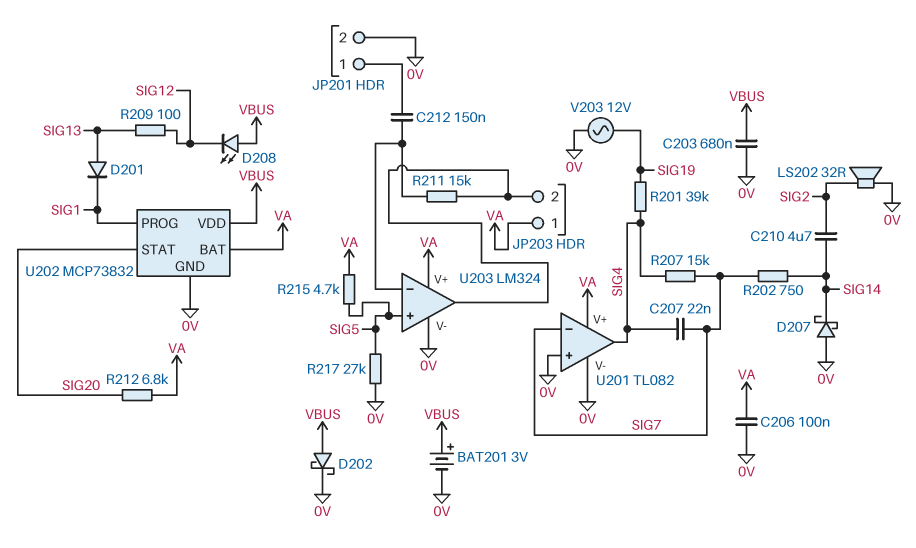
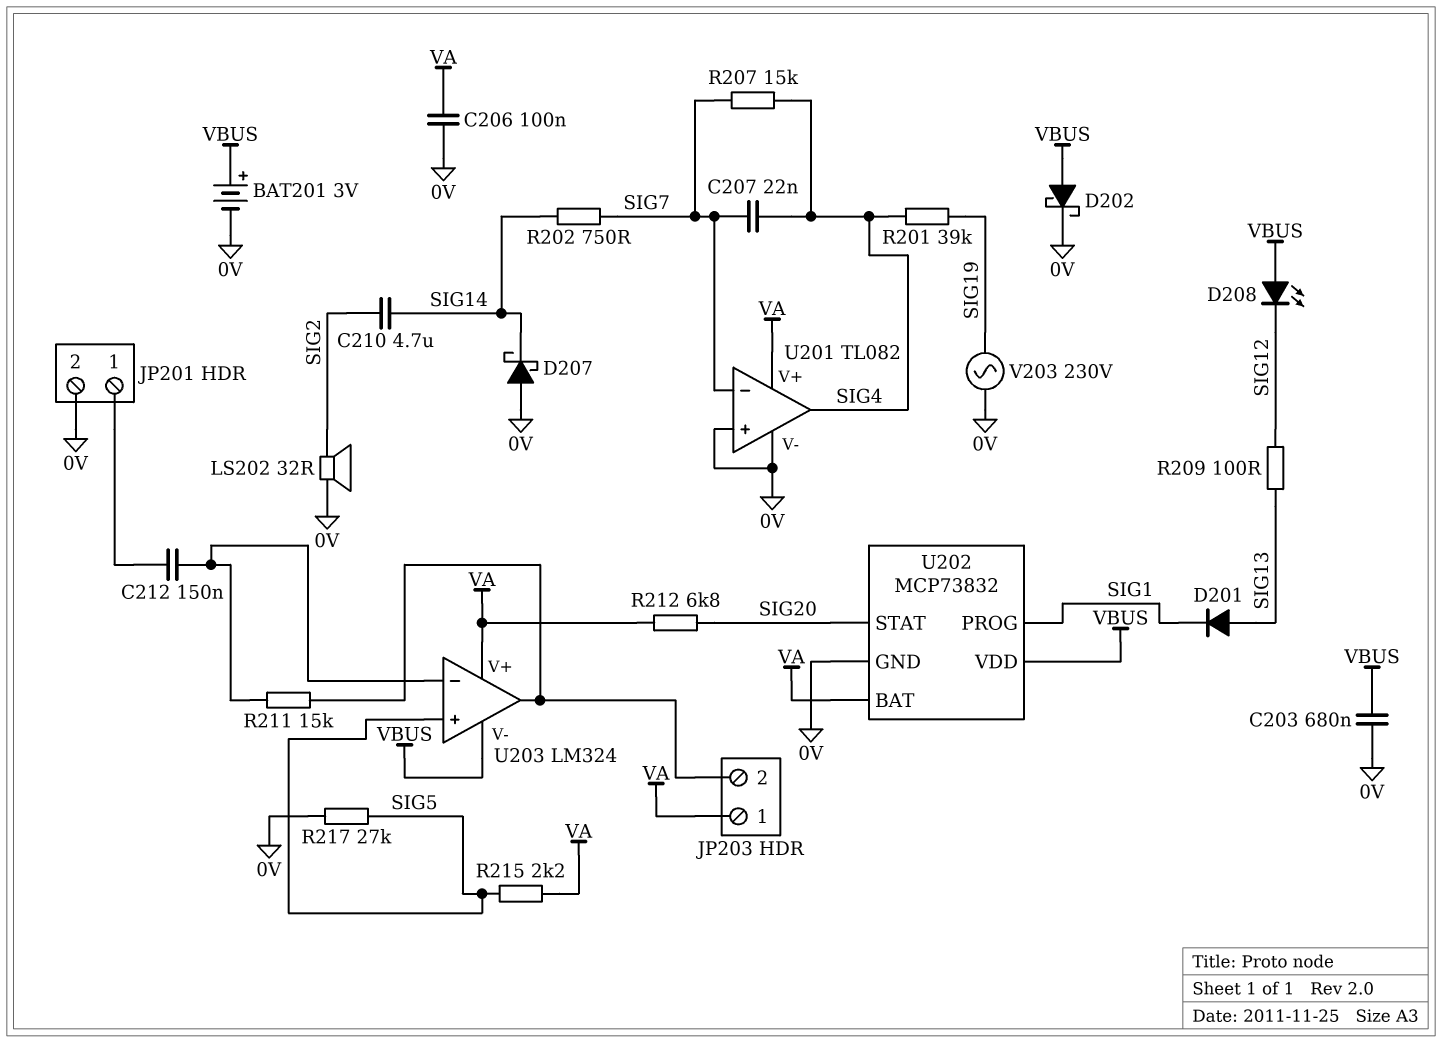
R215: 4.7k (SIG5, VA) -> 2.2k (SIG5, VA)
U203 pin V-: 0V -> VBUS
V203: AC 12V (0V, SIG19) -> AC 230V (0V, SIG19)

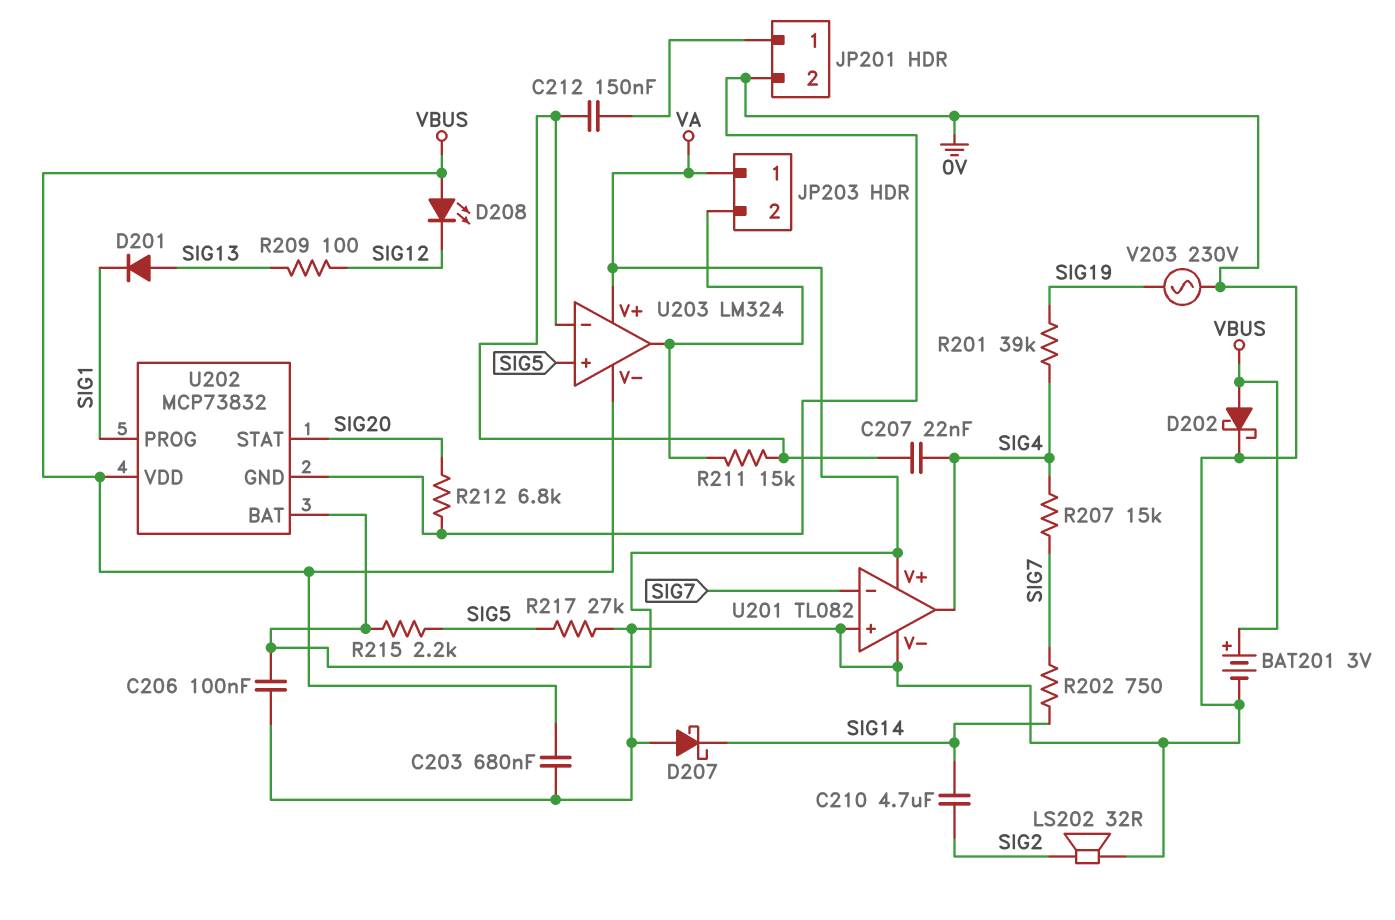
C207: 22nF (SIG4, SIG7) -> 22nF (SIG4, U203/in-)
R212: 6.8k (SIG20, VA) -> 6.8k (0V, SIG20)

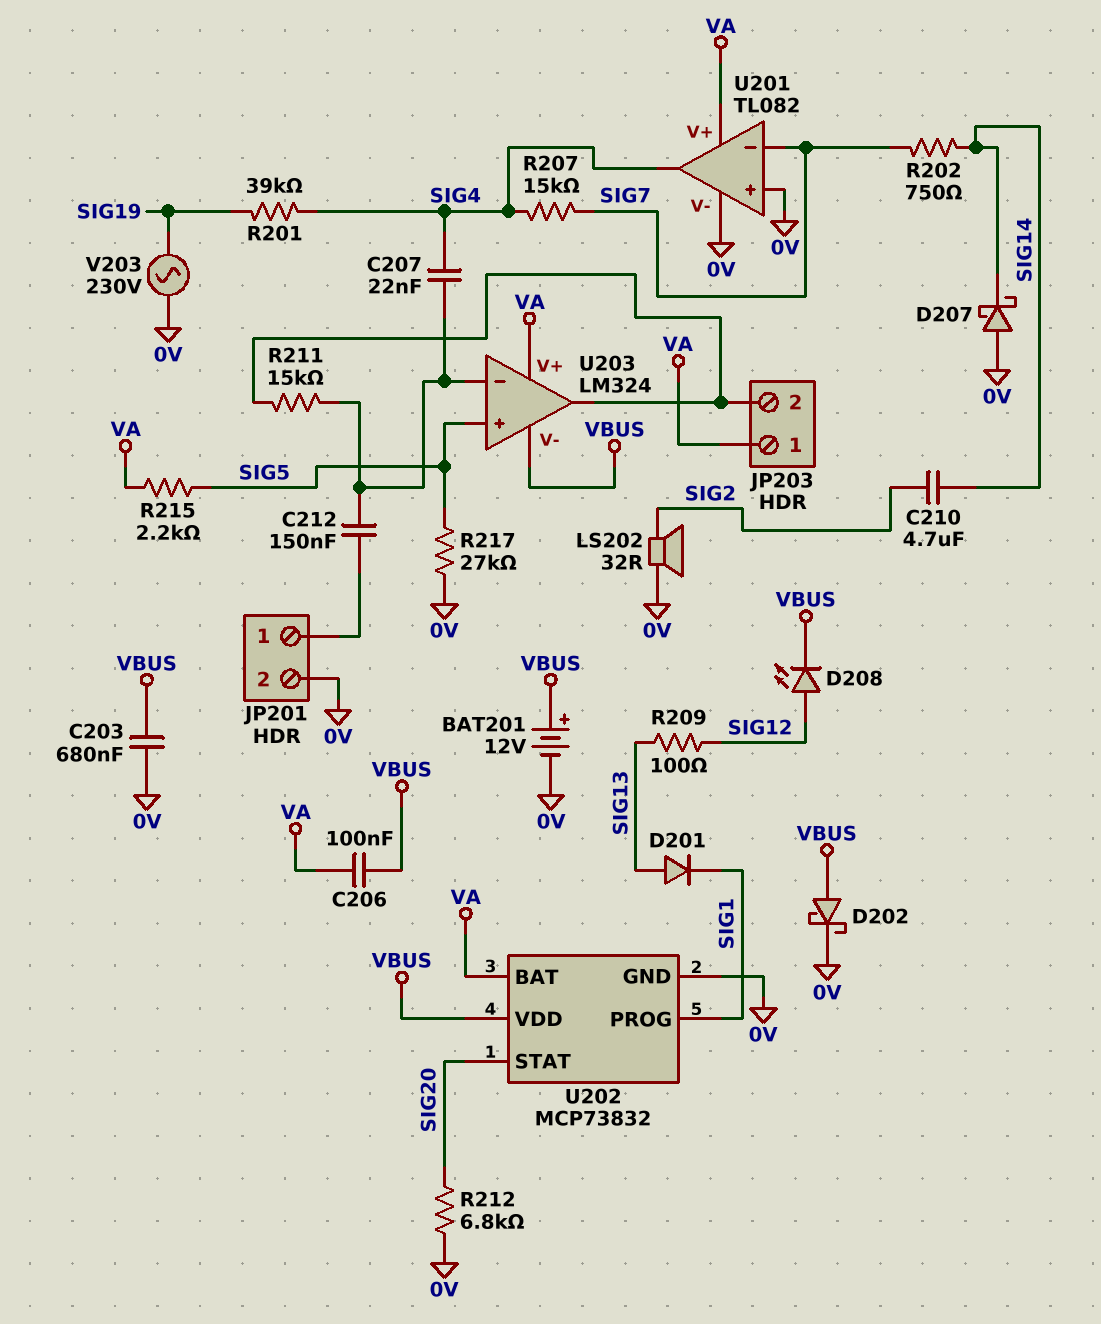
BAT201: 3V (plus VBUS, minus 0V) -> 12V (plus VBUS, minus 0V)
C206: 100nF (0V, VA) -> 100nF (VA, VBUS)
D208: LED (A VBUS, K SIG12) -> LED (A SIG12, K VBUS)

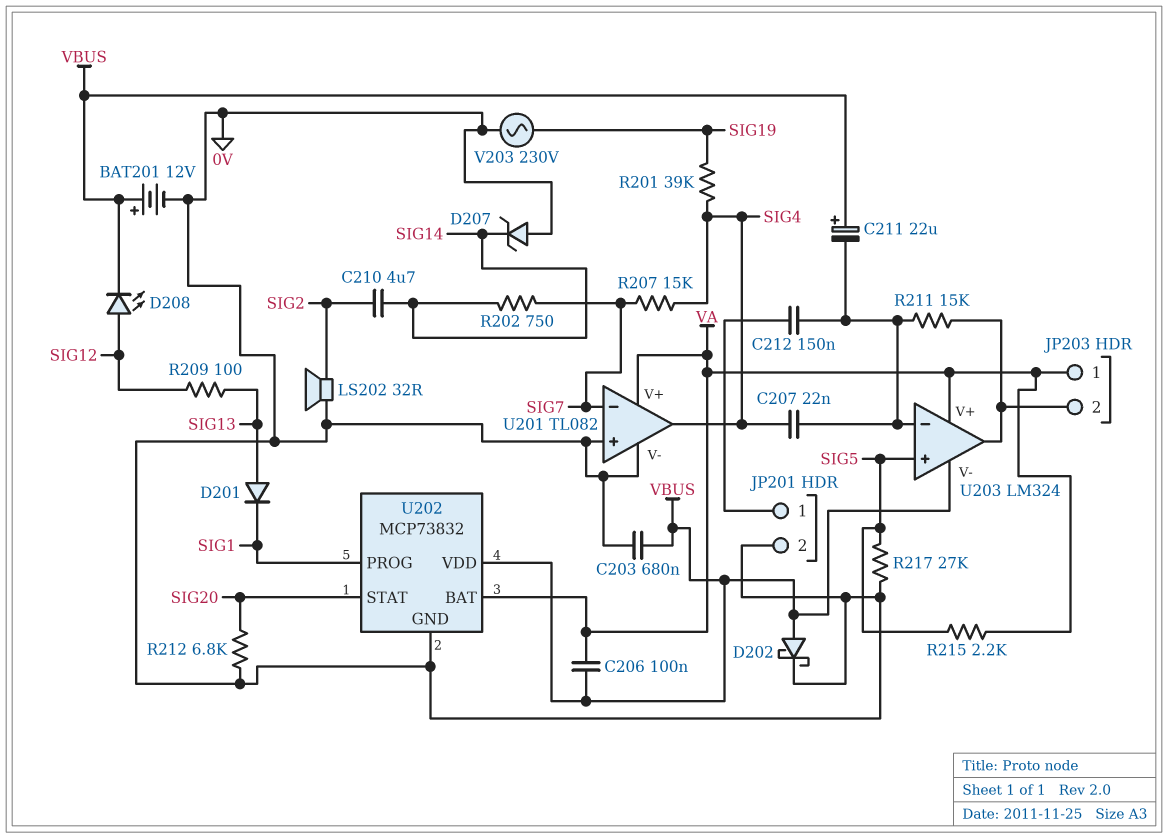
C211: none -> 22uF (plus VBUS, minus U203/in-)
D207: schottky (A 0V, K SIG14) -> zener (A 0V, K SIG14)

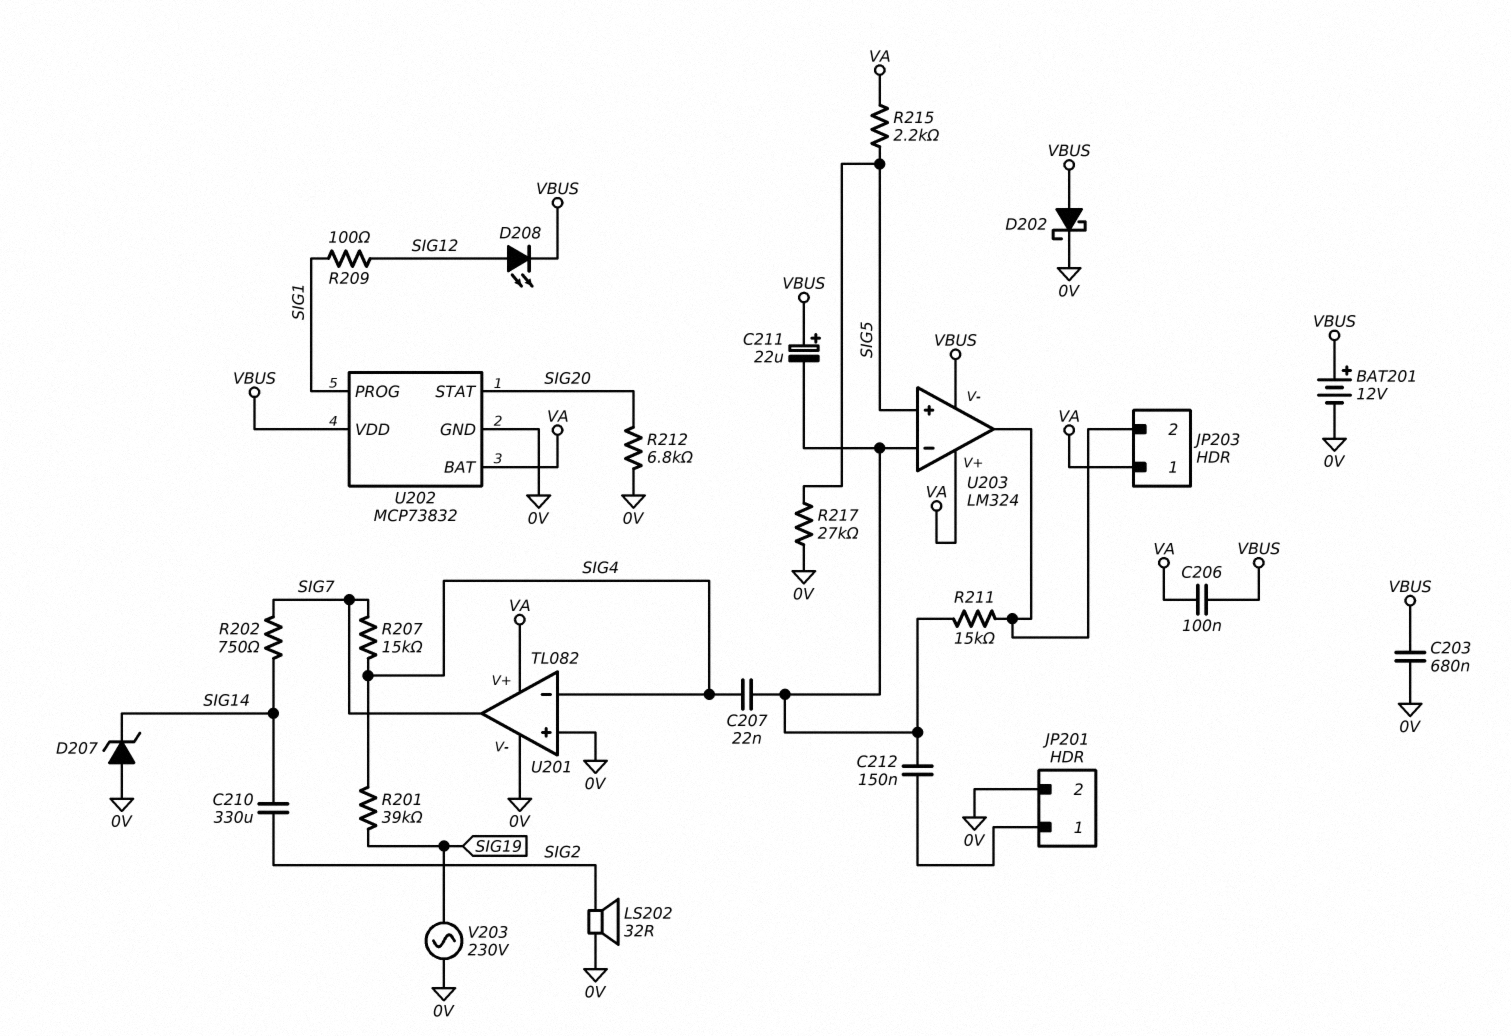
C210: 4.7uF (SIG2, SIG14) -> 330uF (SIG2, SIG14)
D201: diode (A SIG13, K SIG1) -> none
R209: 100 (SIG12, SIG13) -> 100 (SIG1, SIG12)
U201 pin in-: SIG7 -> SIG4
U201 pin out: SIG4 -> SIG7

